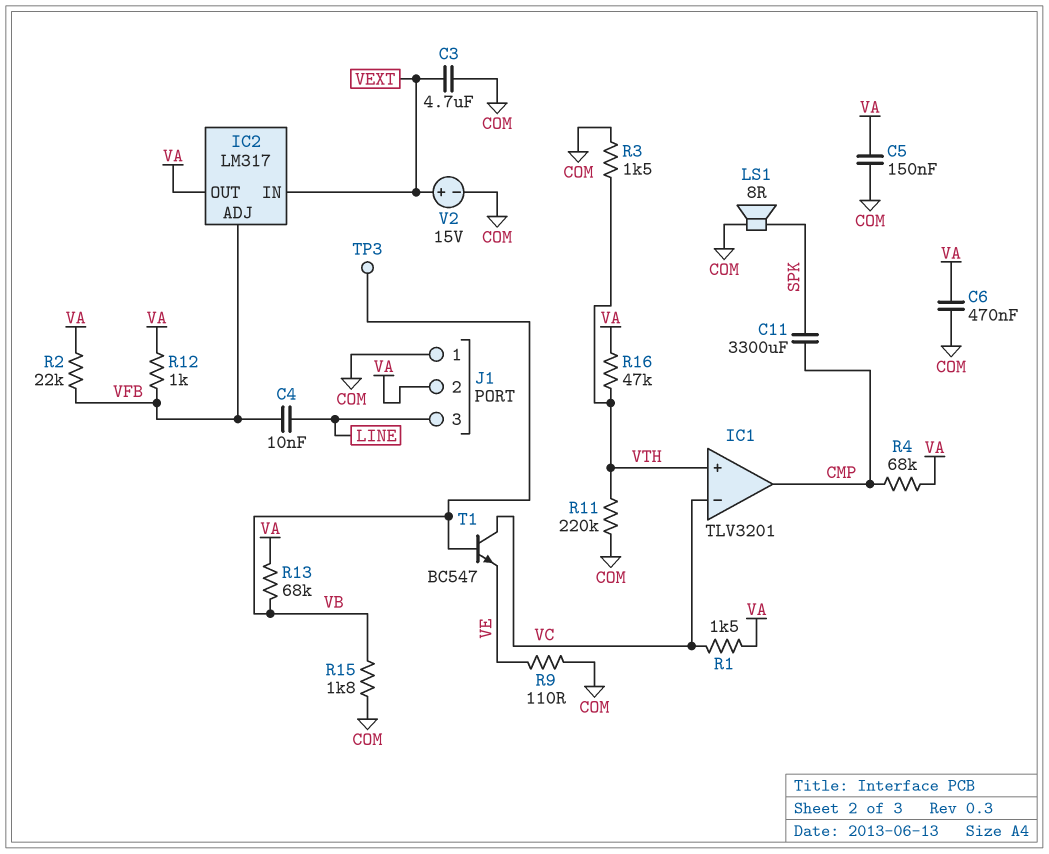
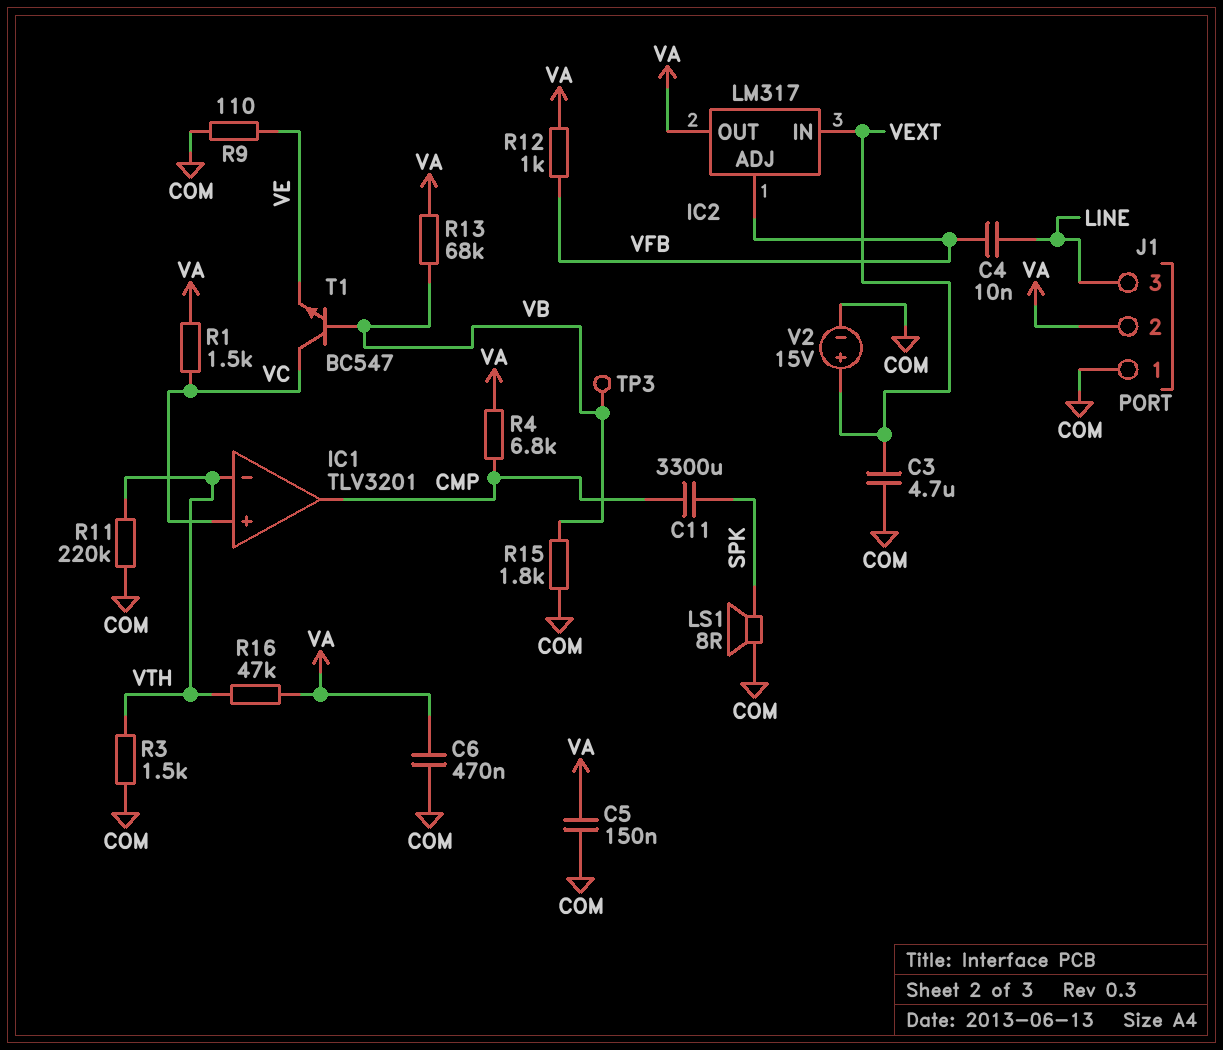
IC1 pin in+: VTH -> VC
IC1 pin in-: VC -> VTH
R2: 22k (VA, VFB) -> none
R4: 68k (CMP, VA) -> 6.8k (CMP, VA)

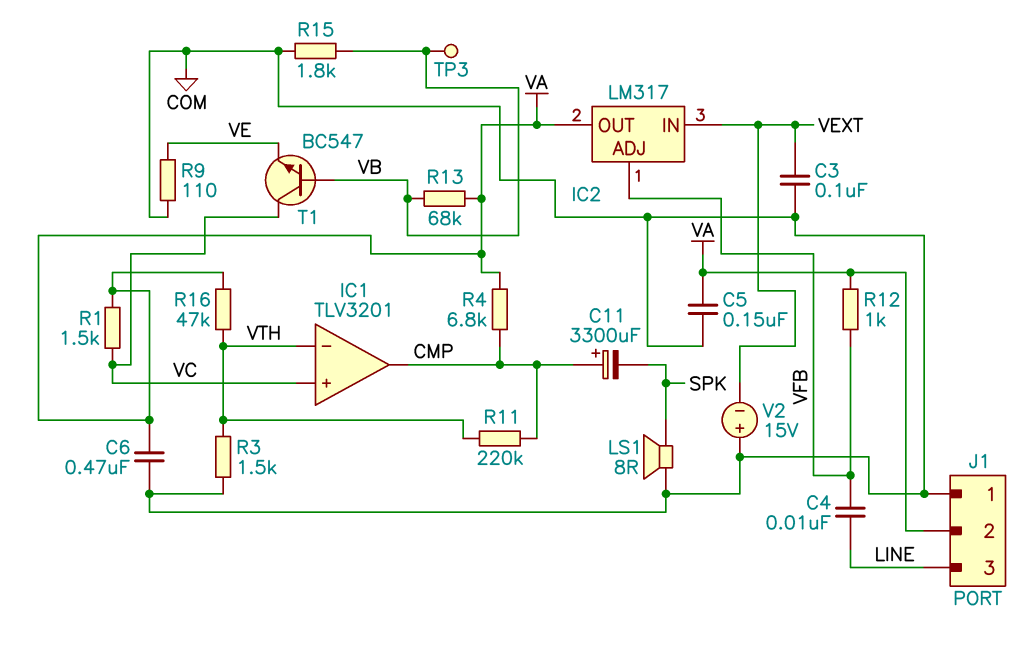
C3: 4.7uF (COM, VEXT) -> 100nF (COM, VEXT)
C11: 3300uF (CMP, SPK) -> 3300uF (plus CMP, minus SPK)
R11: 220k (COM, VTH) -> 220k (CMP, VTH)
V2: 15V (plus VEXT, minus COM) -> 15V (plus COM, minus VEXT)

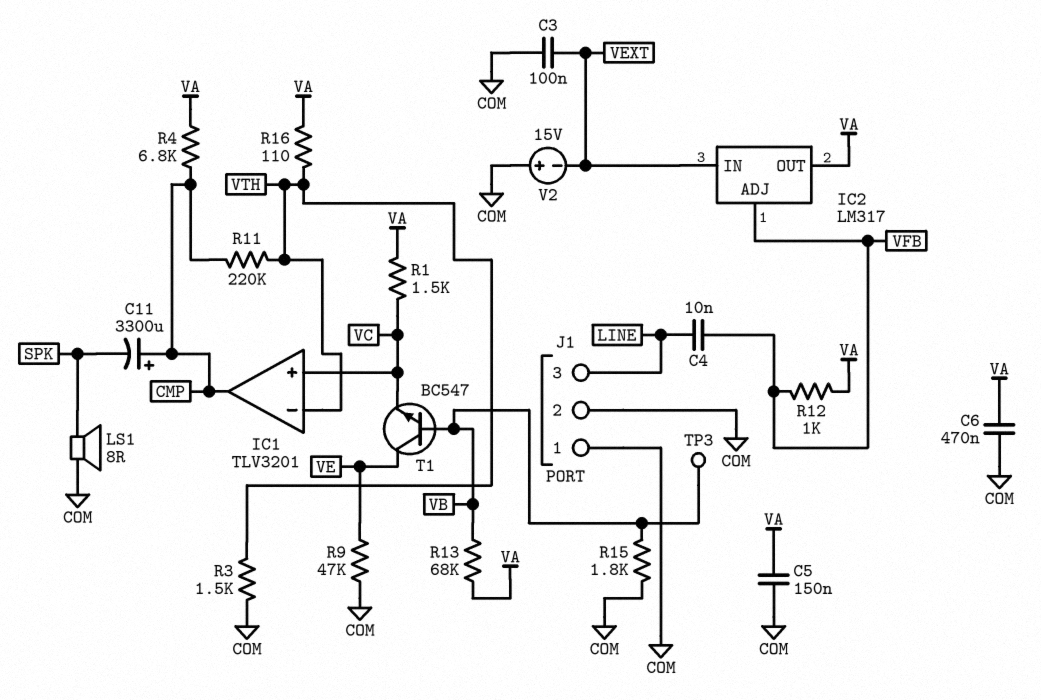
J1 pin 2: VA -> COM
R9: 110 (COM, VE) -> 47k (COM, VE)
R16: 47k (VA, VTH) -> 110 (VA, VTH)
T1: NPN BC547 (B VB, C VC, E VE) -> NPN BC547 (B VB, C VE, E VC)

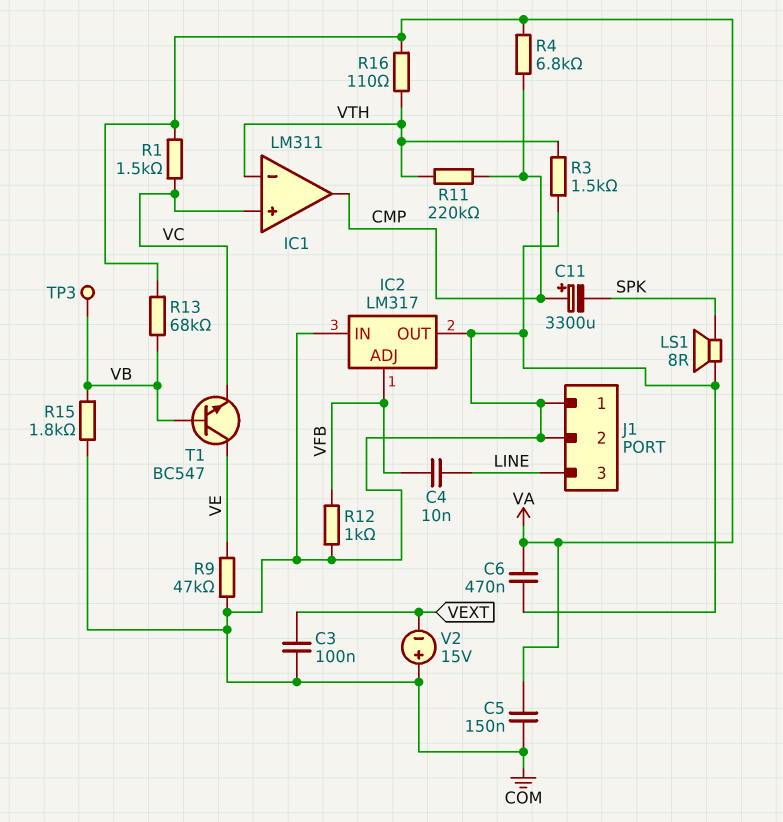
IC1: TLV3201 -> LM311
IC2 pin IN: VEXT -> COM
IC2 pin OUT: VA -> COM
R12: 1k (VA, VFB) -> 1k (COM, VFB)

